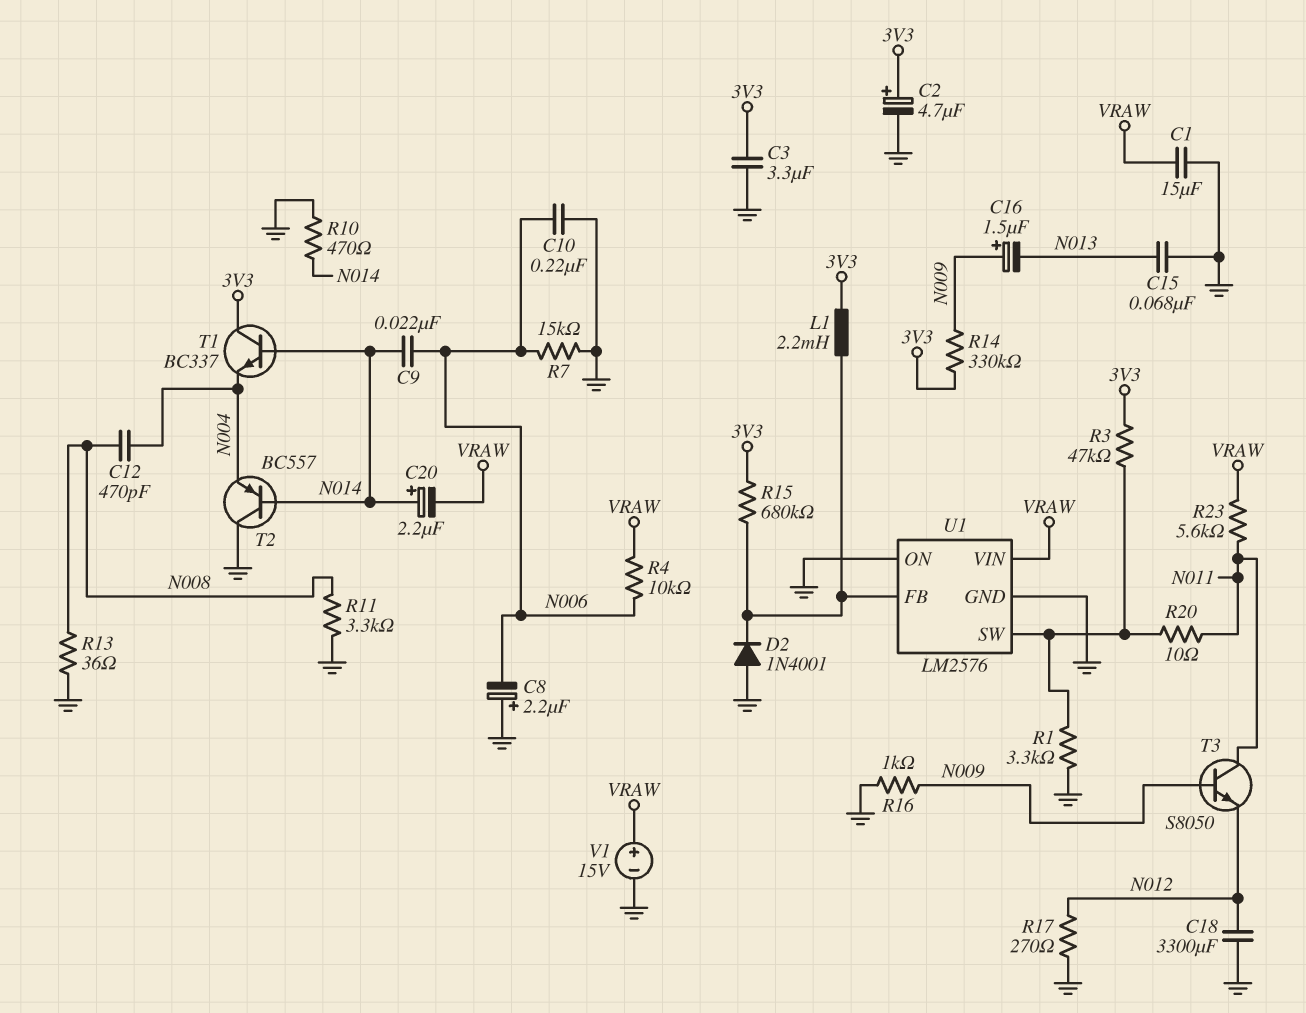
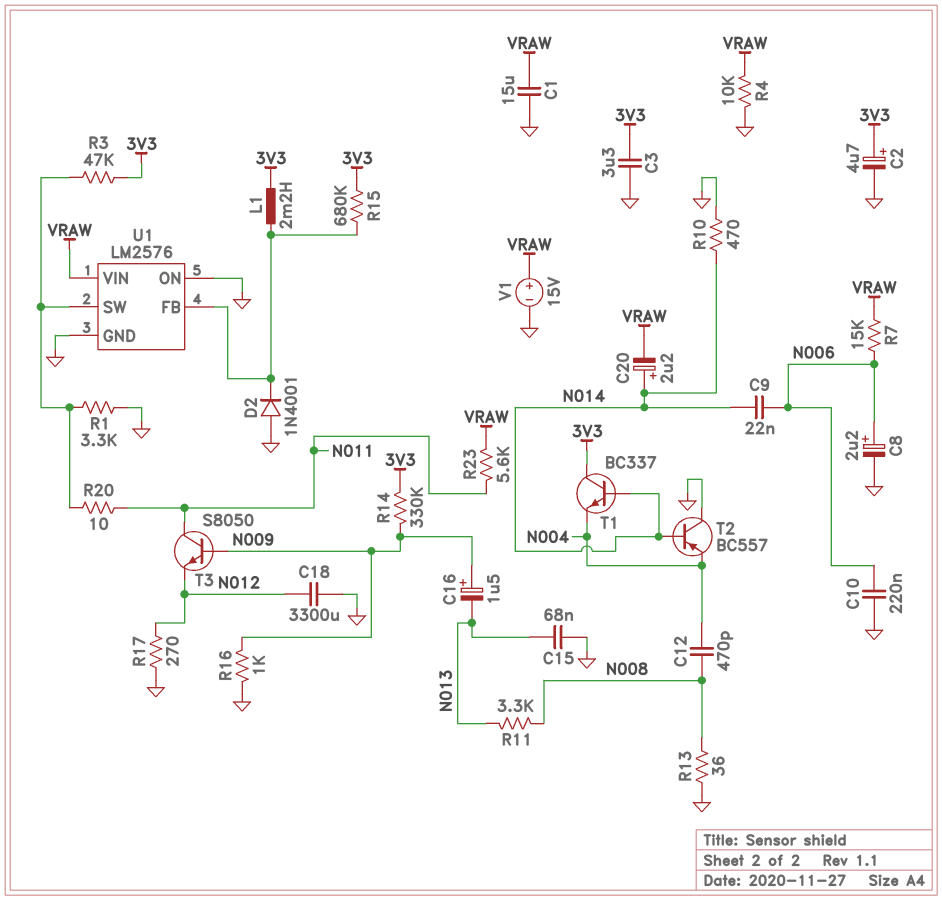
C8: 2.2uF (plus GND, minus N006) -> 2.2uF (plus N006, minus GND)
R4: 10k (N006, VRAW) -> 10k (GND, VRAW)
R7: 15k (GND, N006) -> 15k (N006, VRAW)
R11: 3.3k (GND, N008) -> 3.3k (N008, N013)

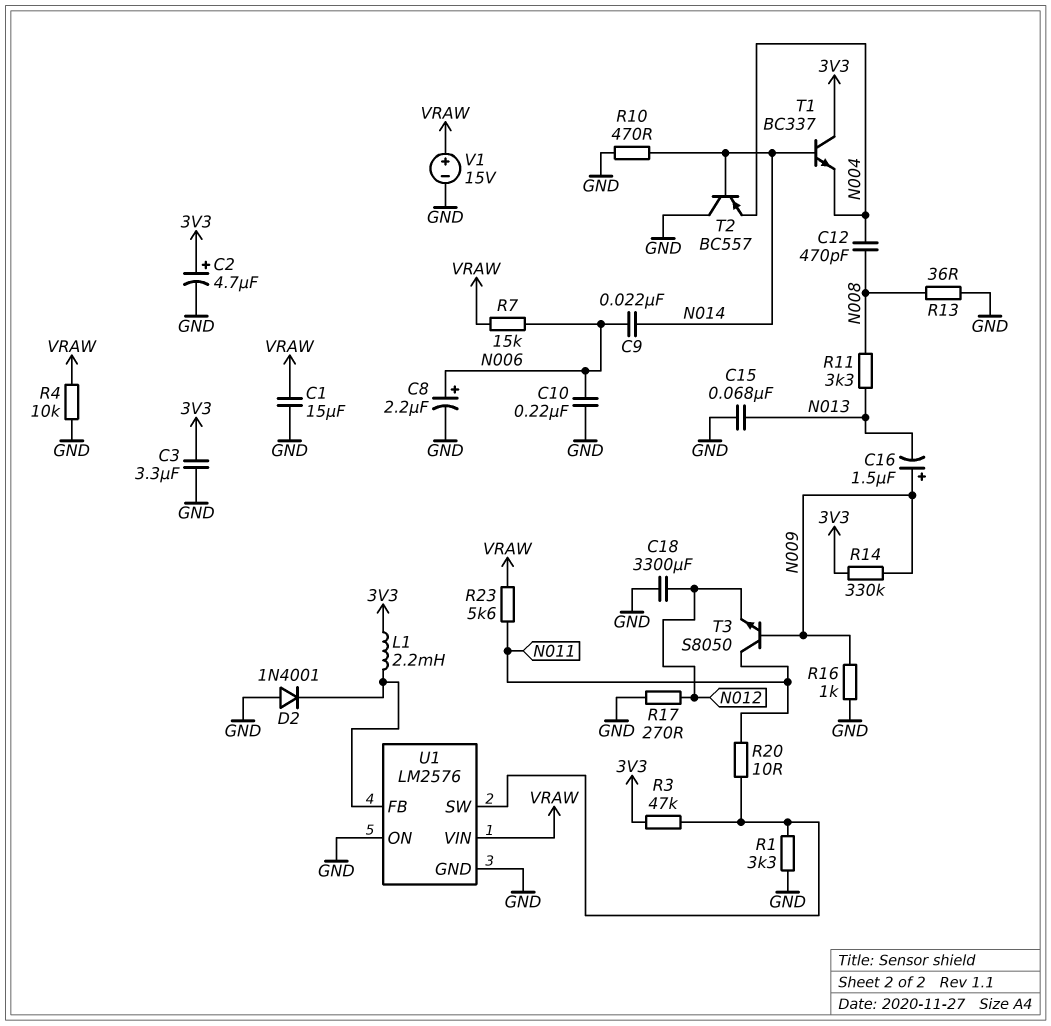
C20: 2.2uF (plus N014, minus VRAW) -> none
R15: 680k (3V3, U1/FB) -> none

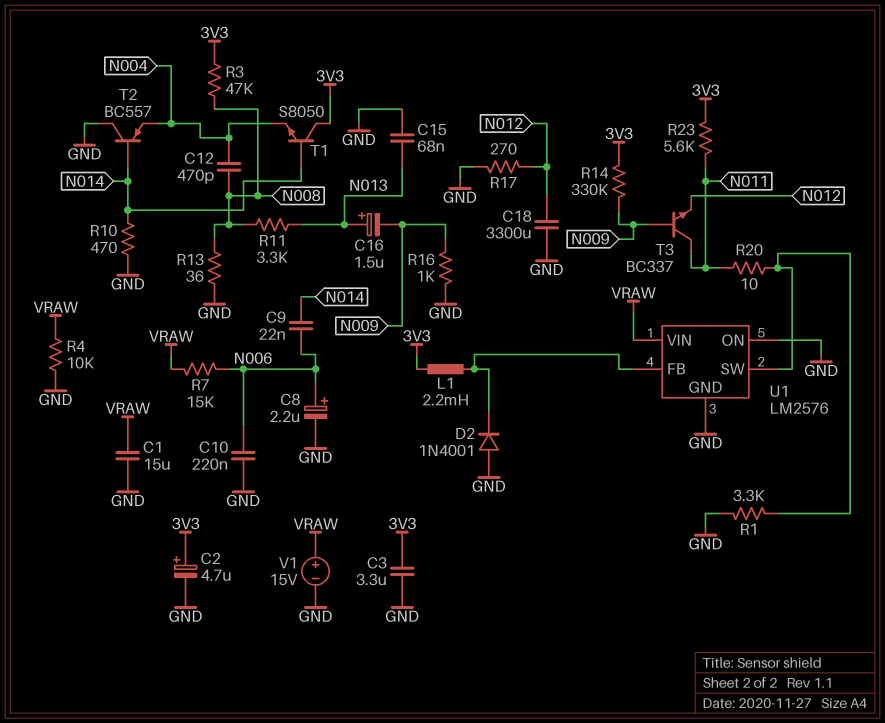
C16: 1.5uF (plus N009, minus N013) -> 1.5uF (plus N013, minus N009)
R3: 47k (3V3, U1/SW) -> 47k (3V3, N008)
R23: 5.6k (N011, VRAW) -> 5.6k (3V3, N011)
T1: NPN BC337 (B N014, C 3V3, E N004) -> NPN S8050 (B N014, C 3V3, E N004)
T3: NPN S8050 (B N009, C N011, E N012) -> NPN BC337 (B N009, C N011, E N012)

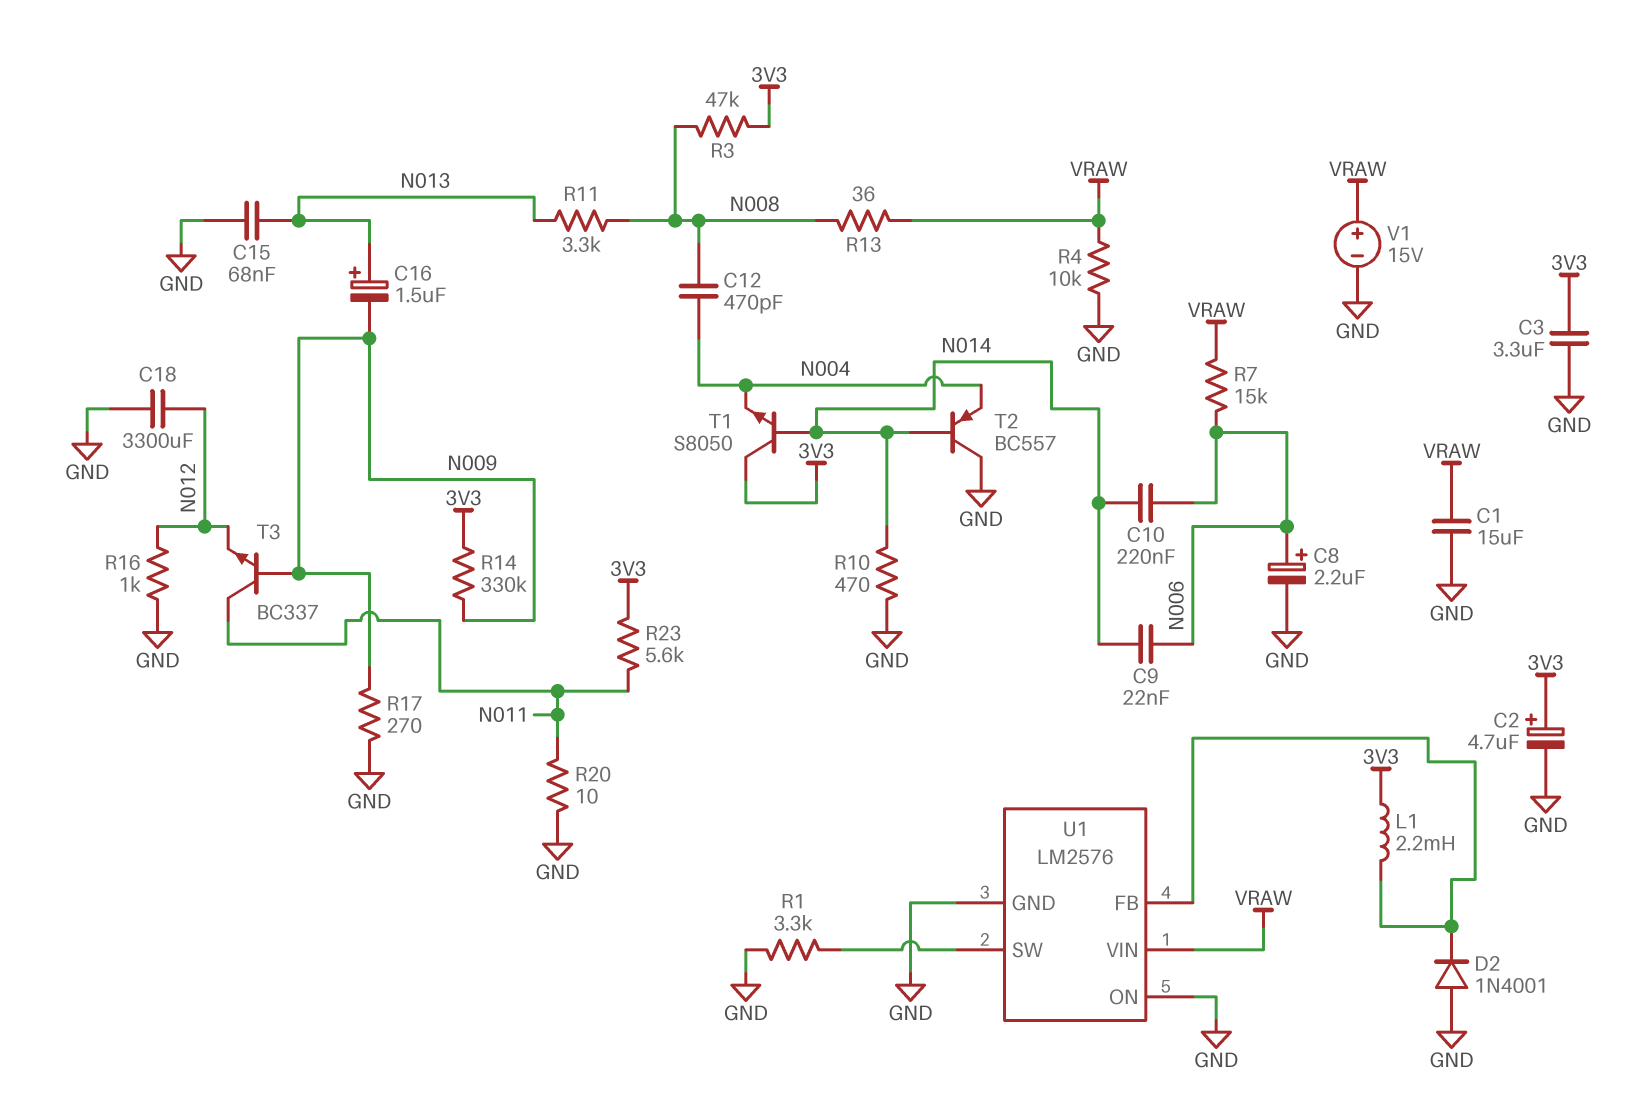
C10: 220nF (GND, N006) -> 220nF (N006, N014)
R13: 36 (GND, N008) -> 36 (N008, VRAW)
R16: 1k (GND, N009) -> 1k (GND, N012)
R17: 270 (GND, N012) -> 270 (GND, N009)
R20: 10 (N011, U1/SW) -> 10 (GND, N011)

